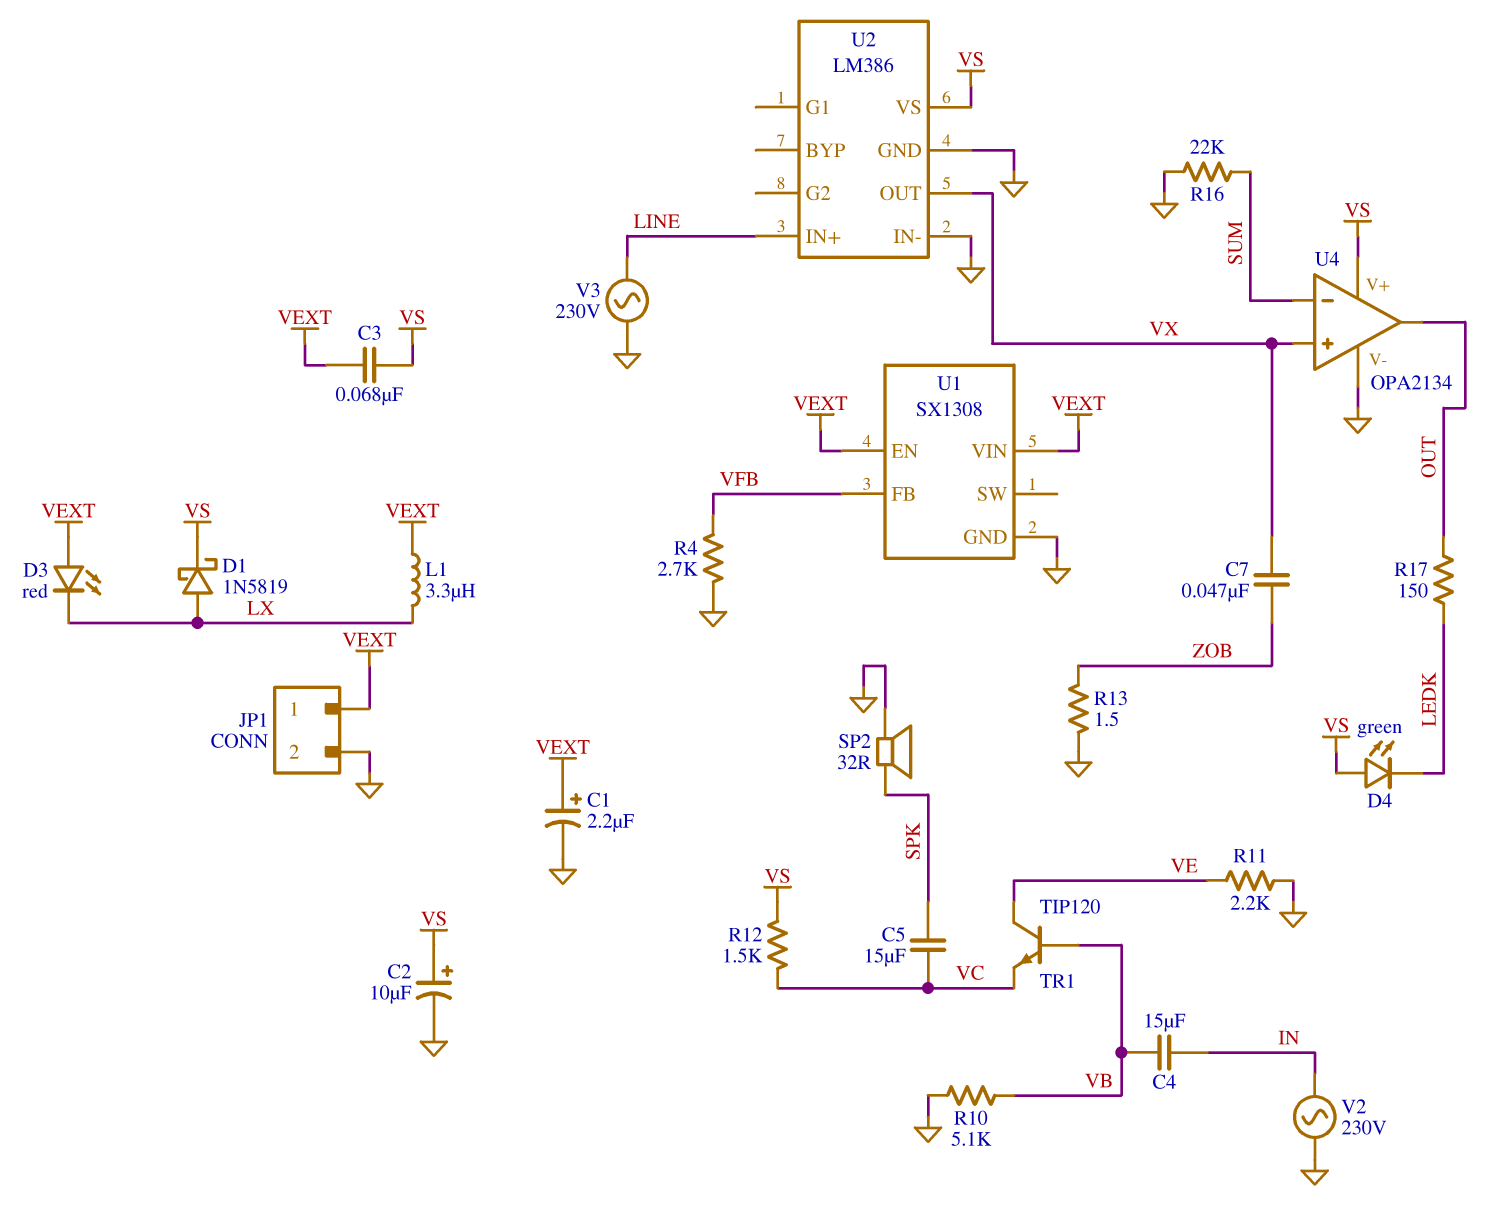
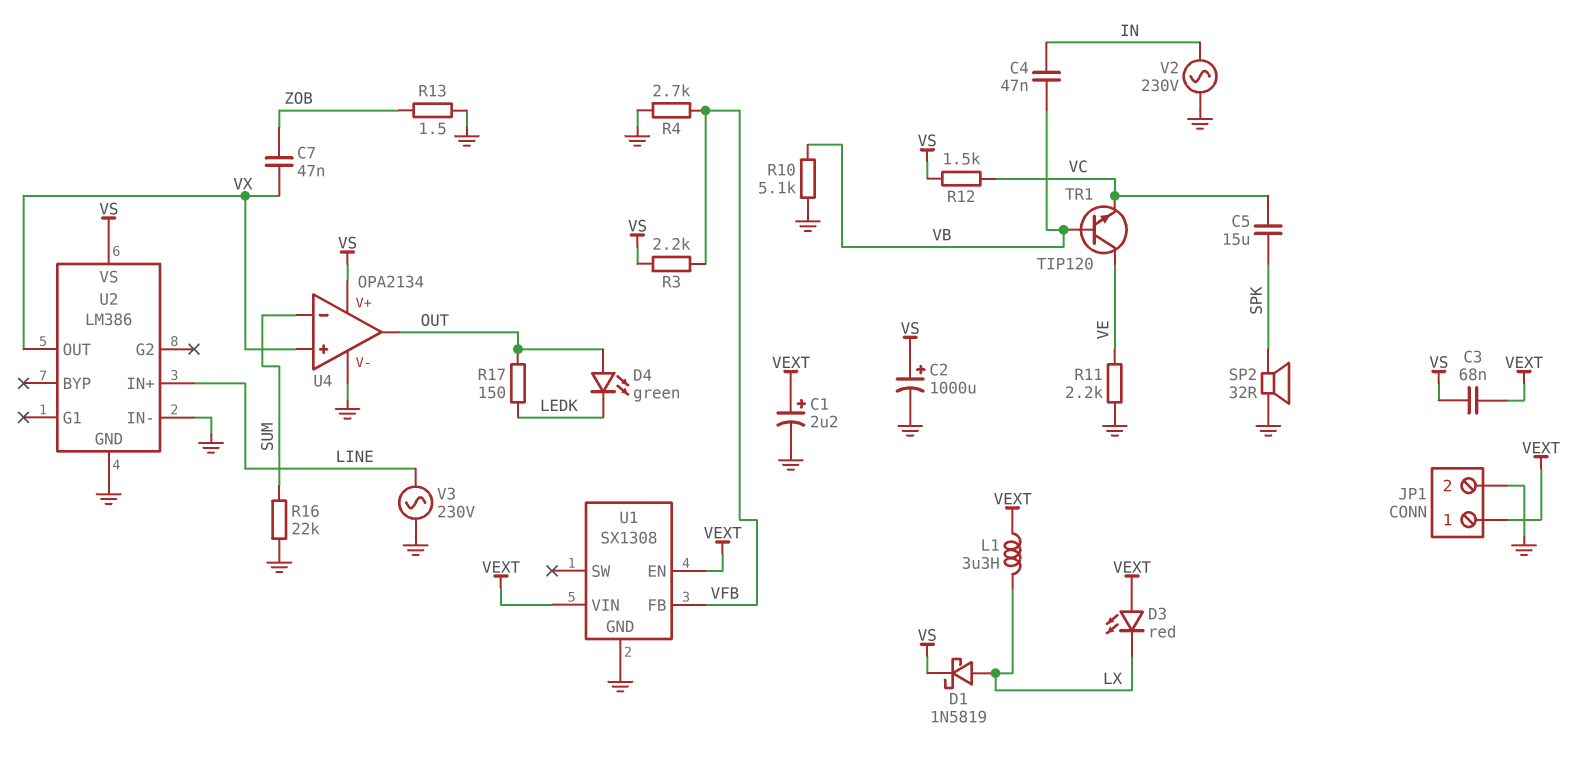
C2: 10uF (plus VS, minus GND) -> 1000uF (plus VS, minus GND)
C4: 15uF (IN, VB) -> 47nF (IN, VB)
D4: LED green (A VS, K LEDK) -> LED green (A OUT, K LEDK)
R3: none -> 2.2k (VFB, VS)

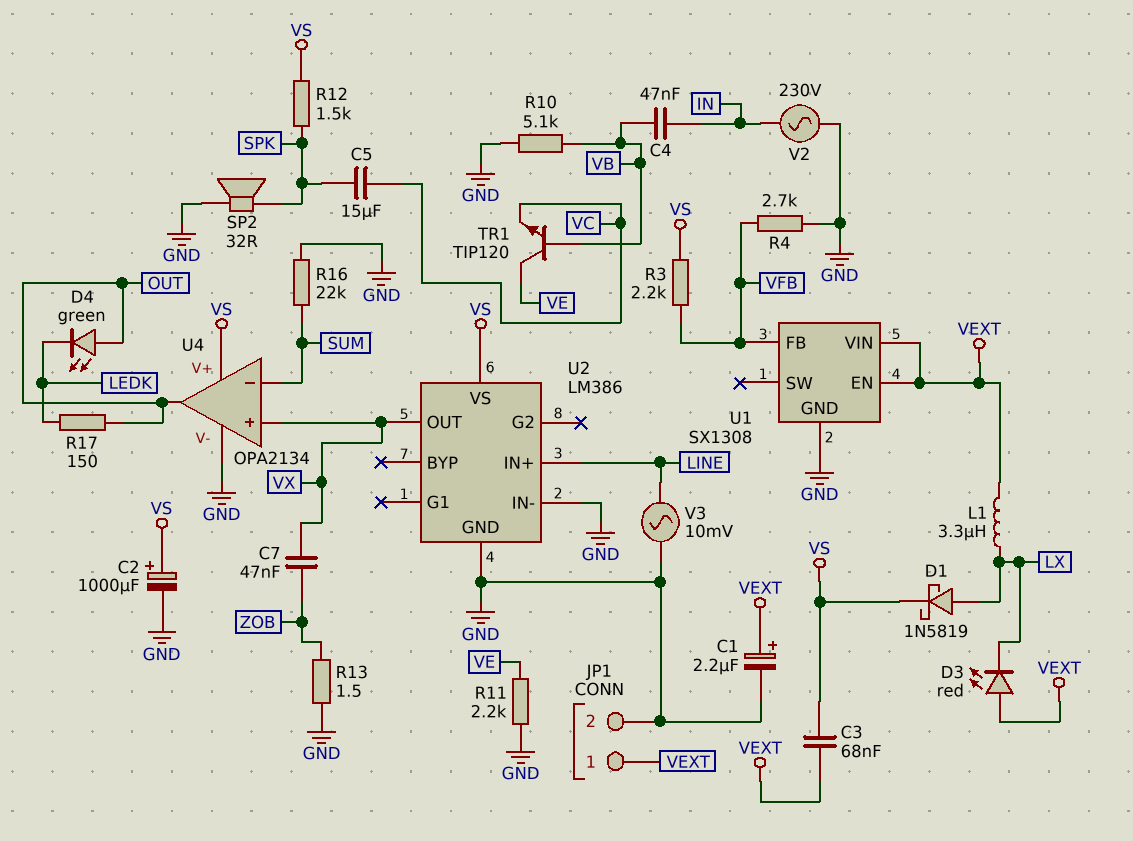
R12: 1.5k (VC, VS) -> 1.5k (SPK, VS)
V3: AC 230V (GND, LINE) -> AC 10mV (GND, LINE)

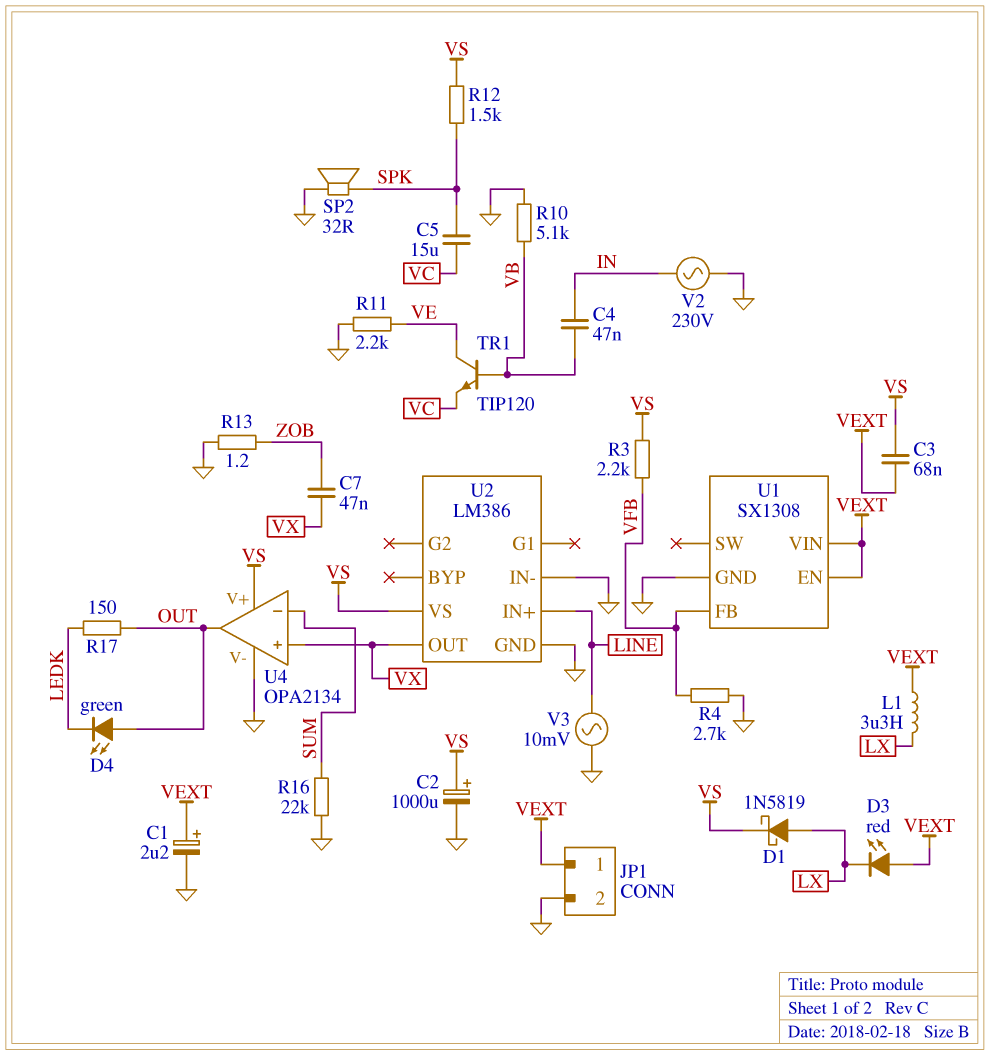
R13: 1.5 (GND, ZOB) -> 1.2 (GND, ZOB)

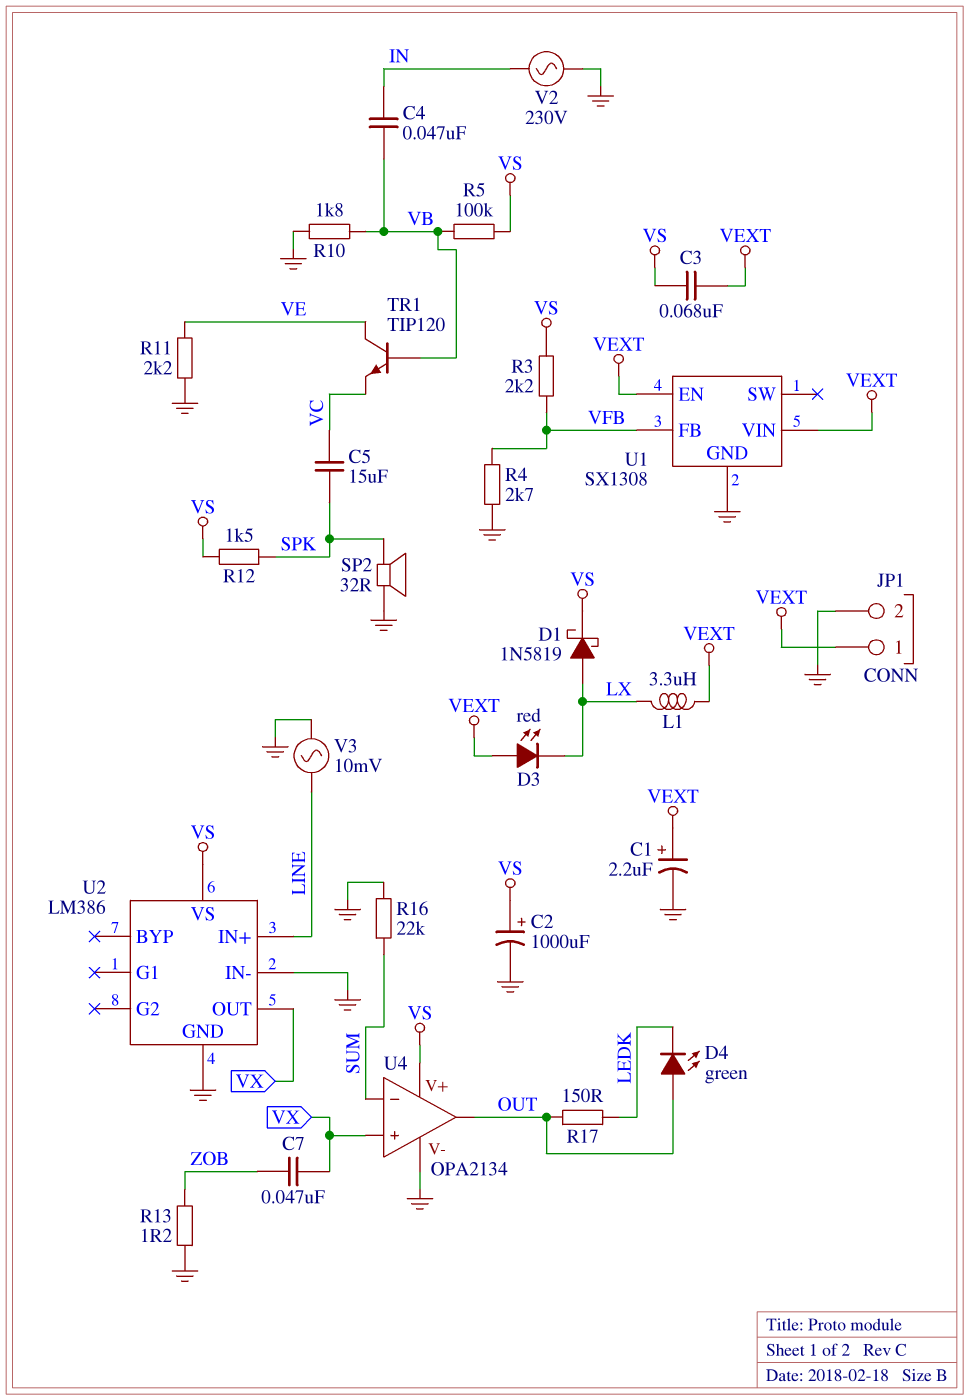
R5: none -> 100k (VB, VS)
R10: 5.1k (GND, VB) -> 1.8k (GND, VB)

